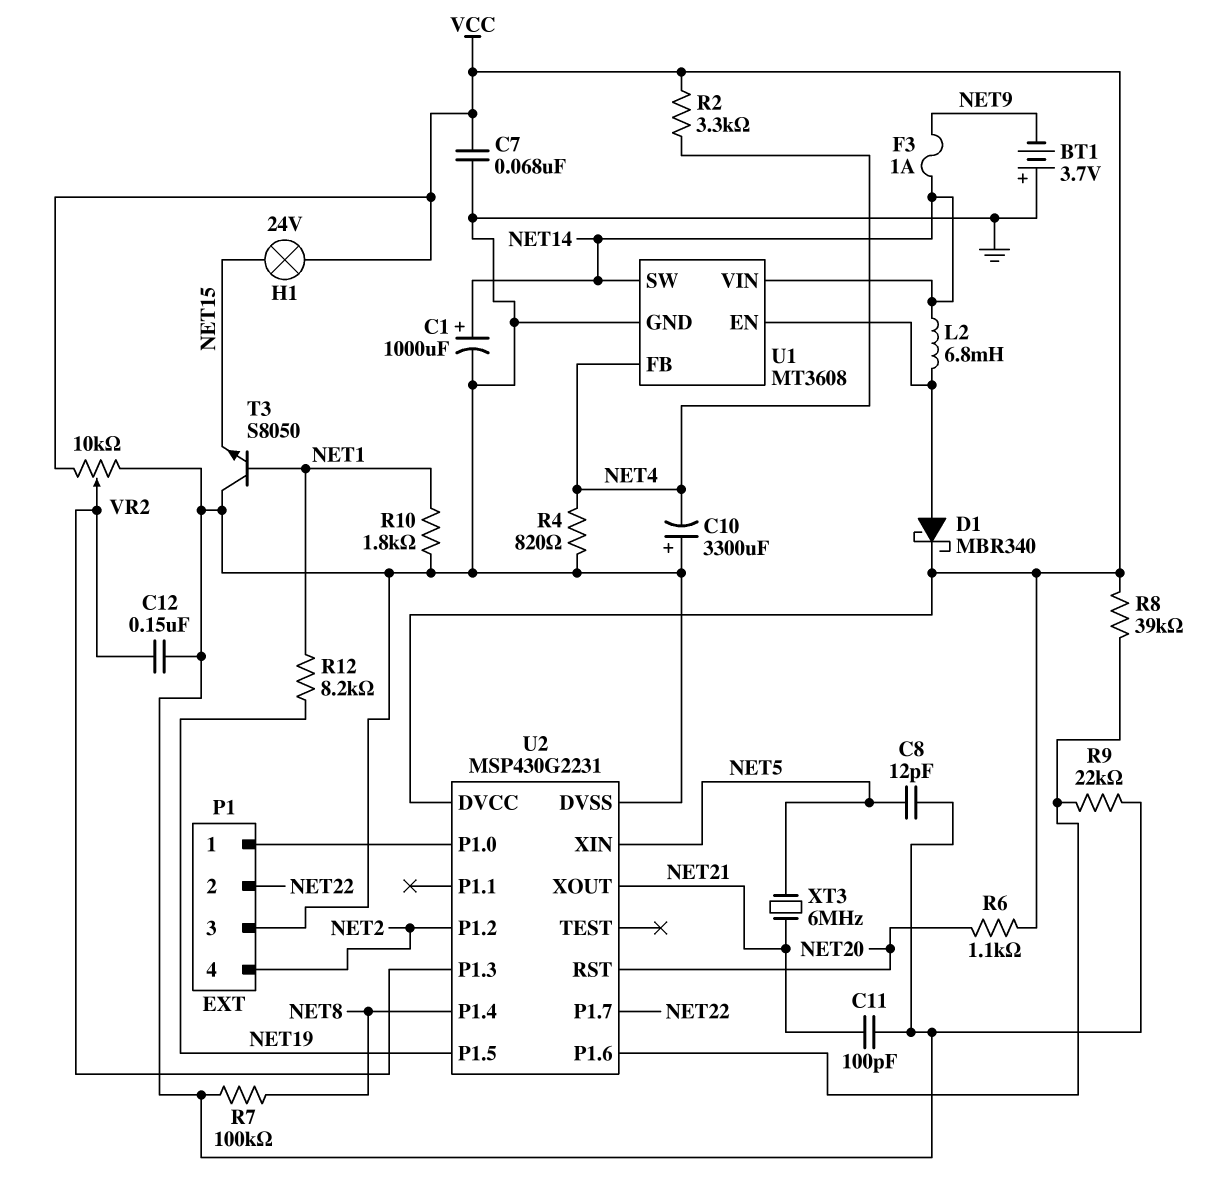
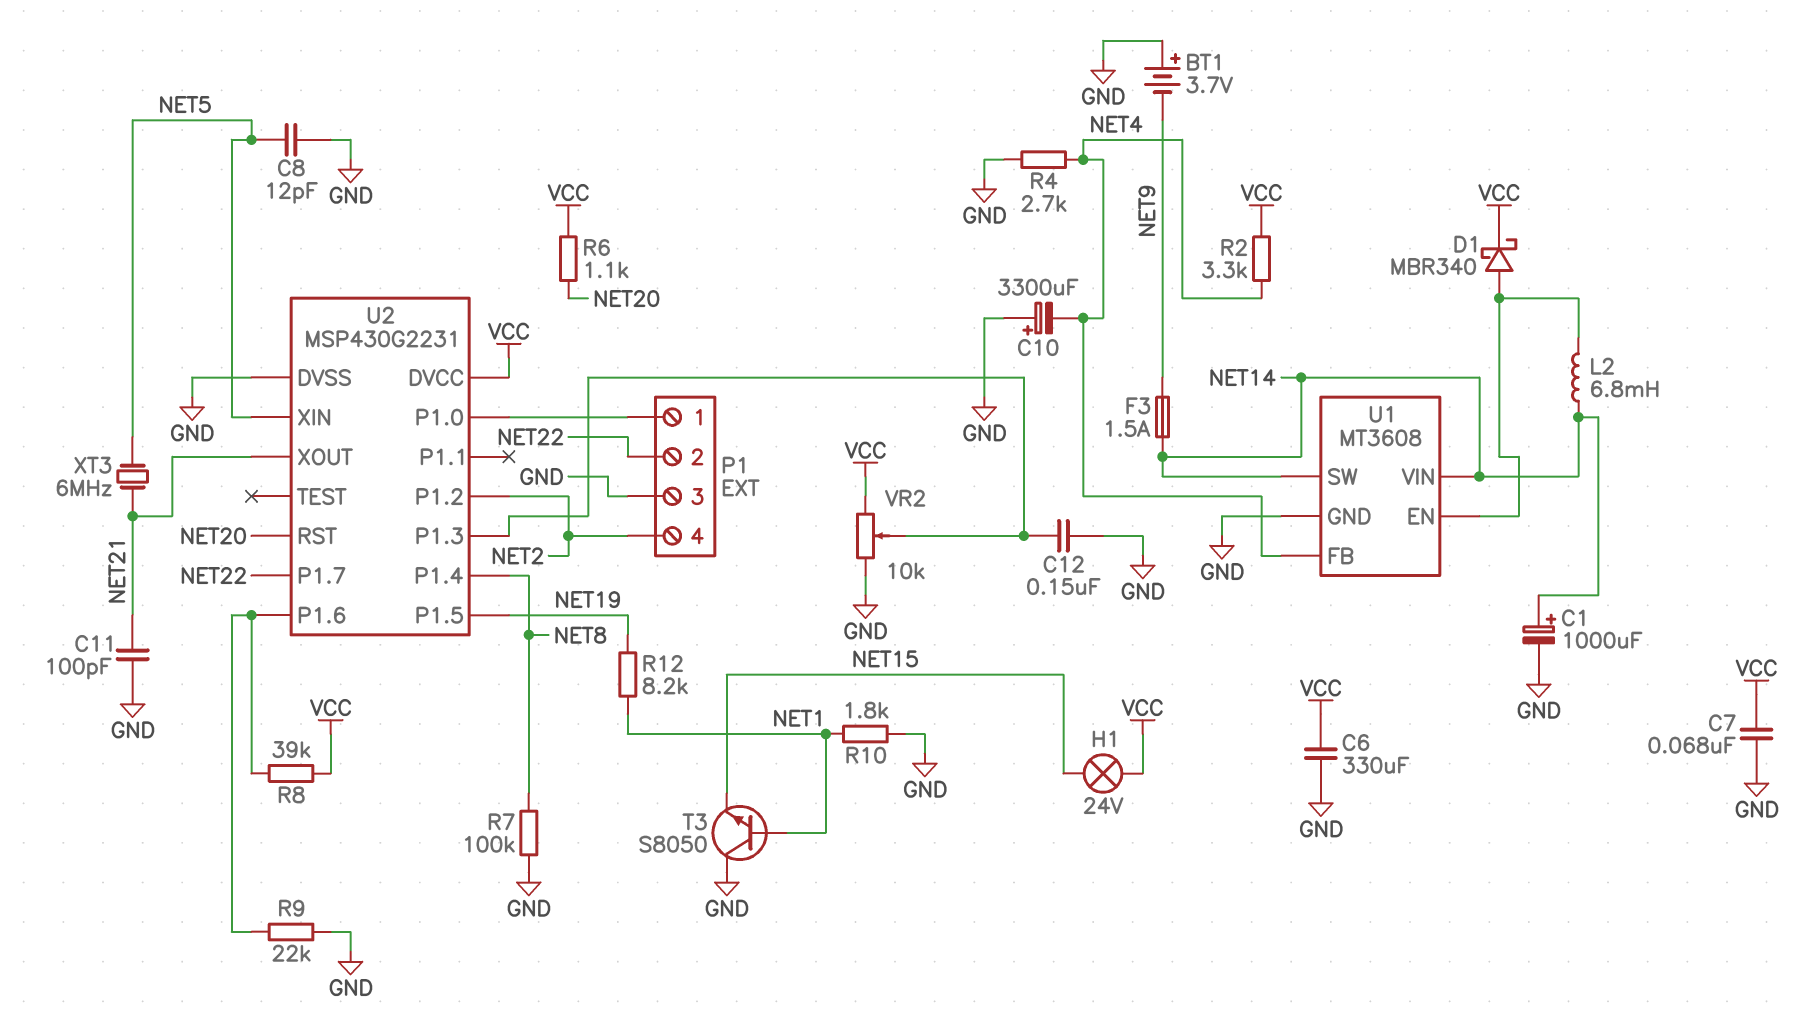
C6: none -> 330uF (GND, VCC)
F3: 1A (NET9, NET14) -> 1.5A (NET9, NET14)
R4: 820 (GND, NET4) -> 2.7k (GND, NET4)

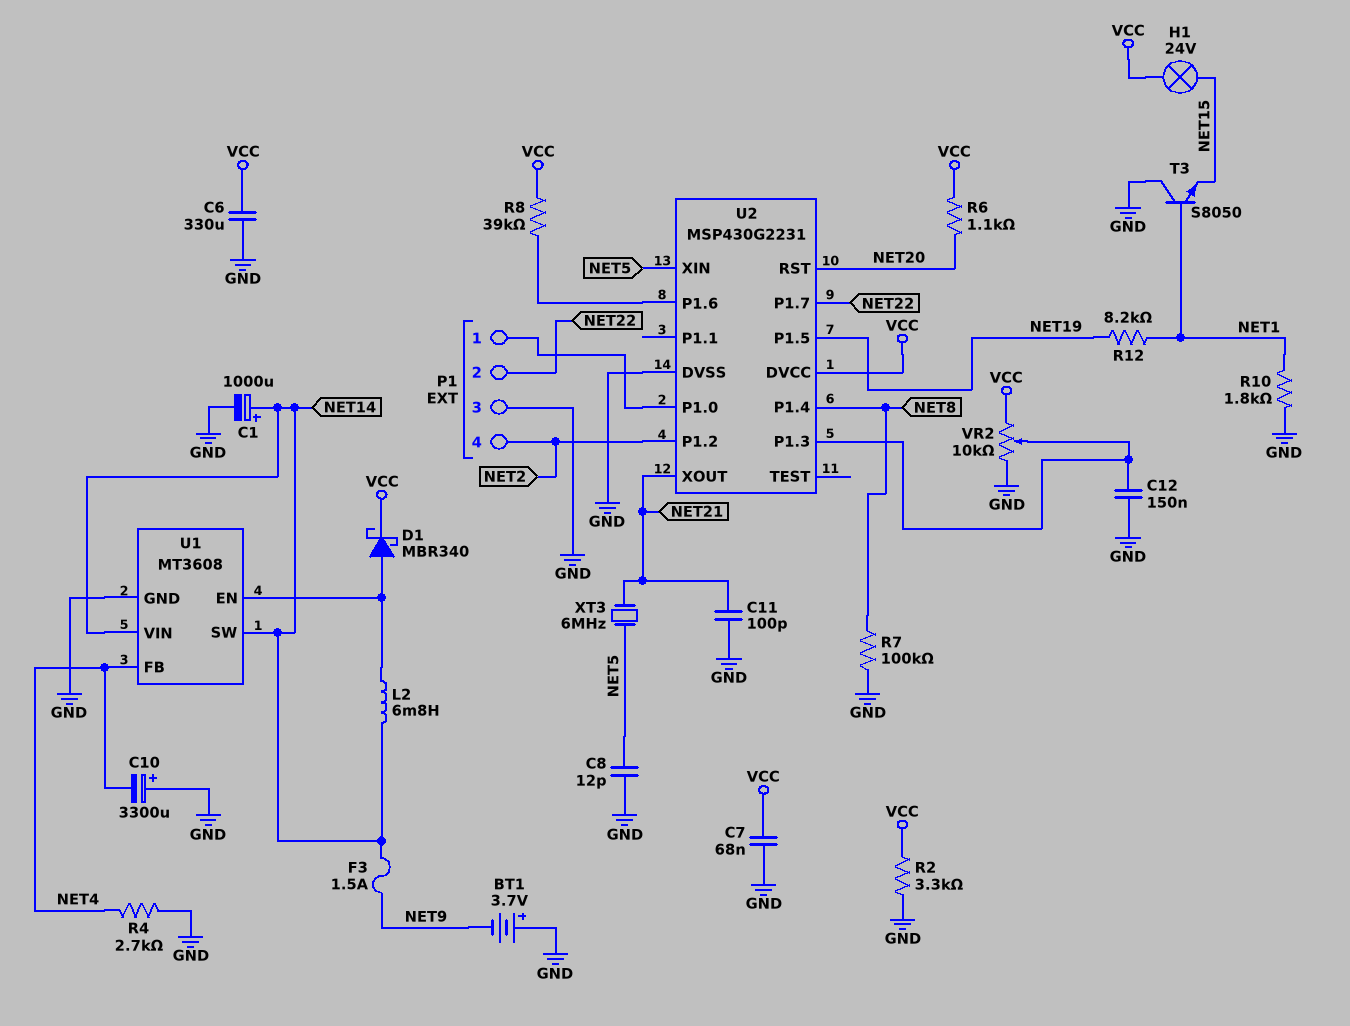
R2: 3.3k (NET4, VCC) -> 3.3k (GND, VCC)
R9: 22k (GND, U2/P1.6) -> none

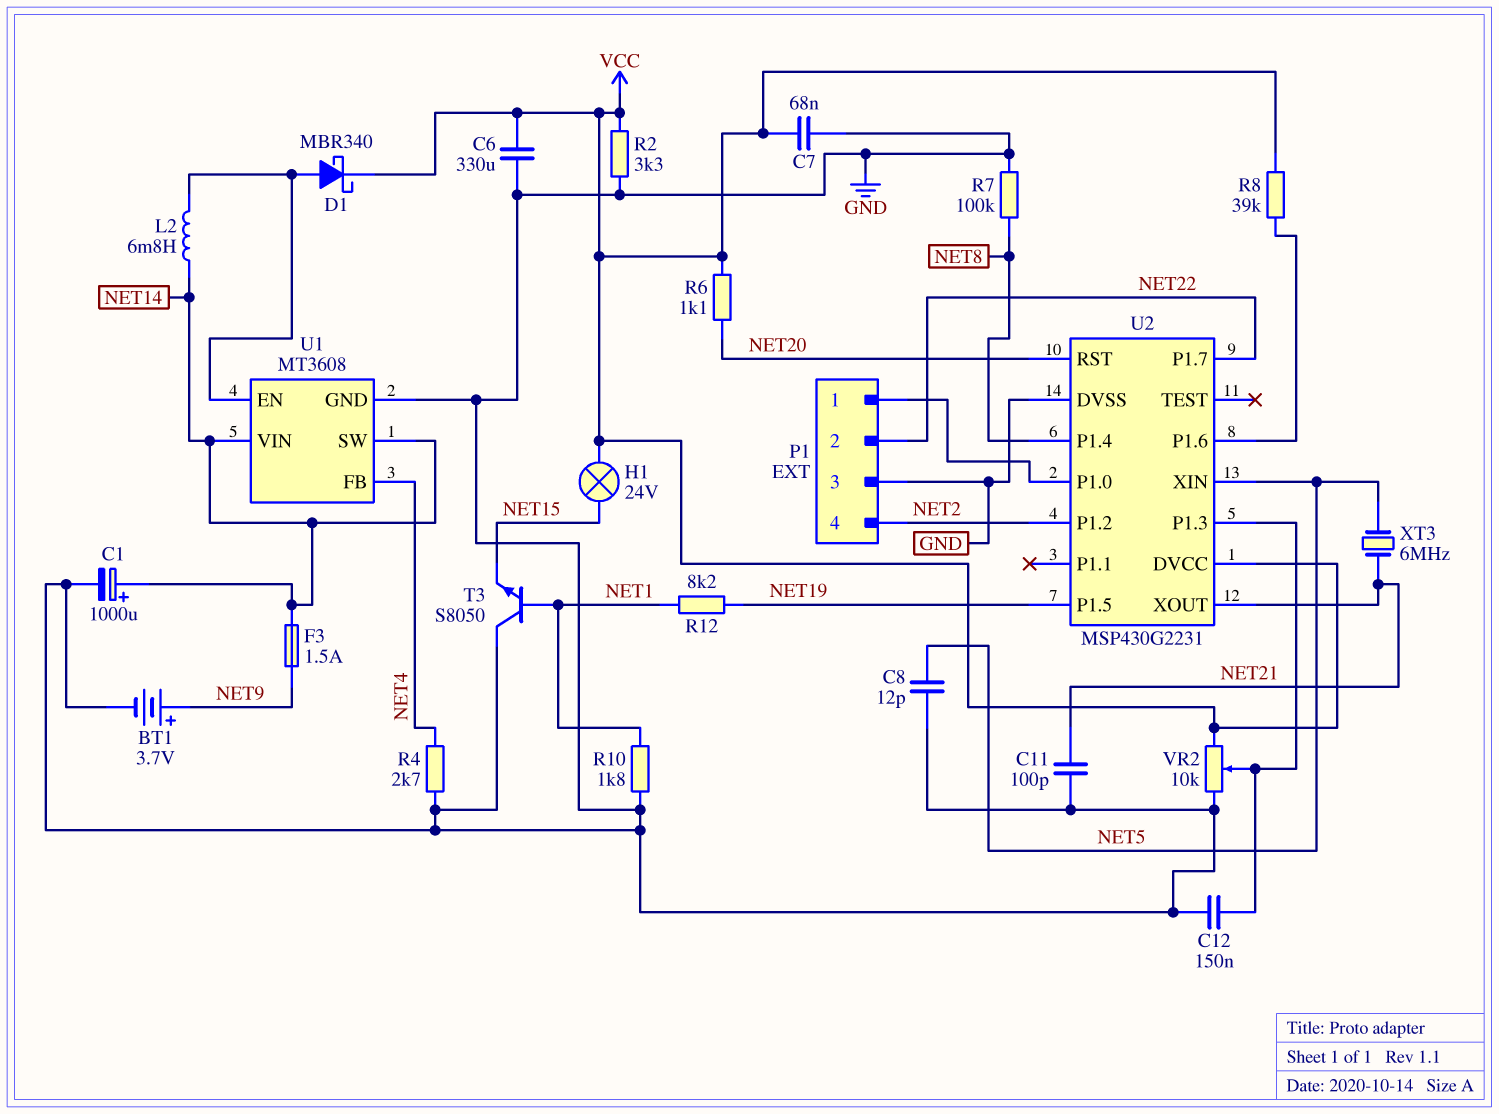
BT1: 3.7V (plus GND, minus NET9) -> 3.7V (plus NET9, minus GND)
C10: 3300uF (plus GND, minus NET4) -> none

